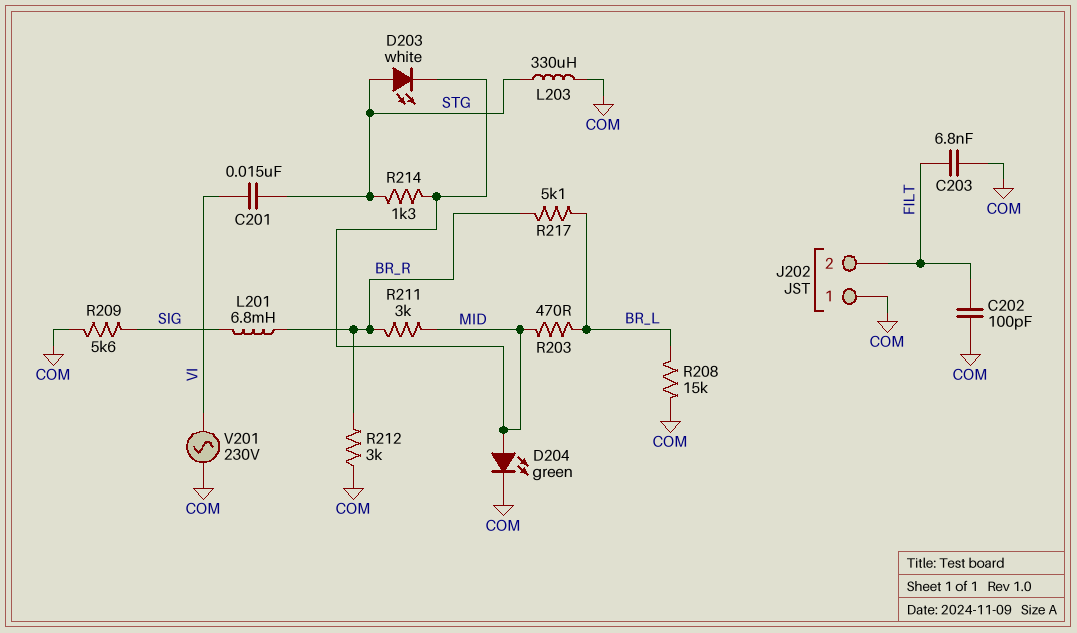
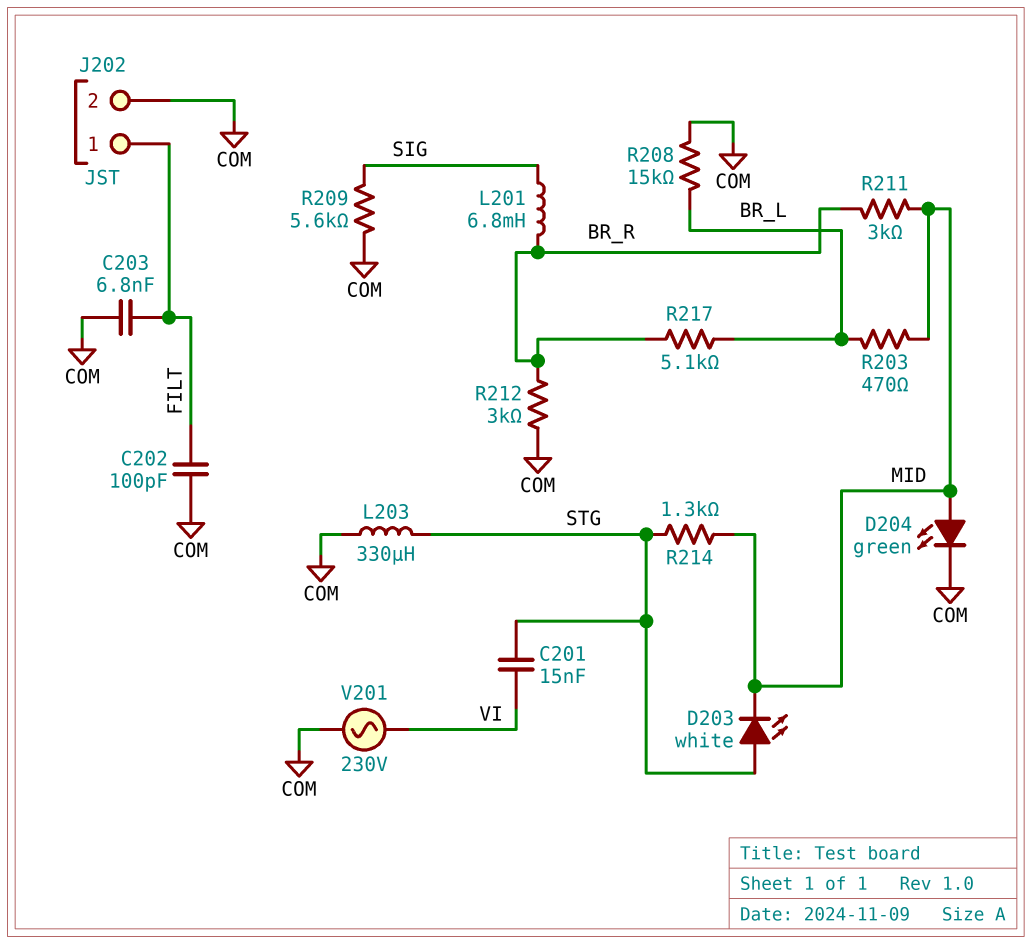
J202 pin 1: COM -> FILT
J202 pin 2: FILT -> COM

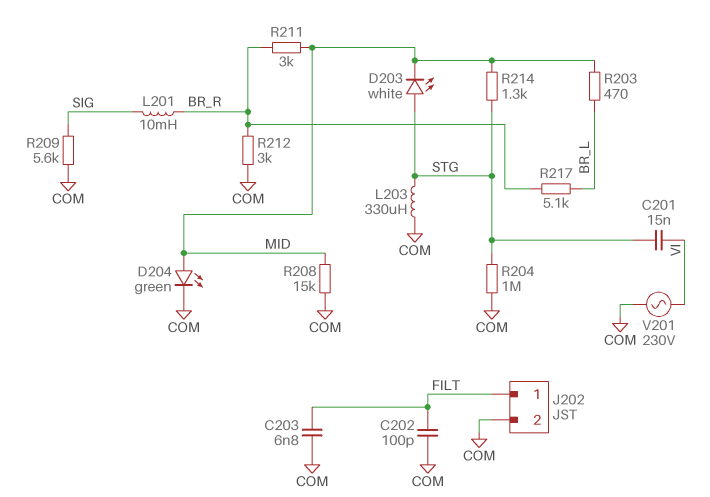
L201: 6.8mH (BR_R, SIG) -> 10mH (BR_R, SIG)
R204: none -> 1M (COM, STG)
R208: 15k (BR_L, COM) -> 15k (COM, MID)

